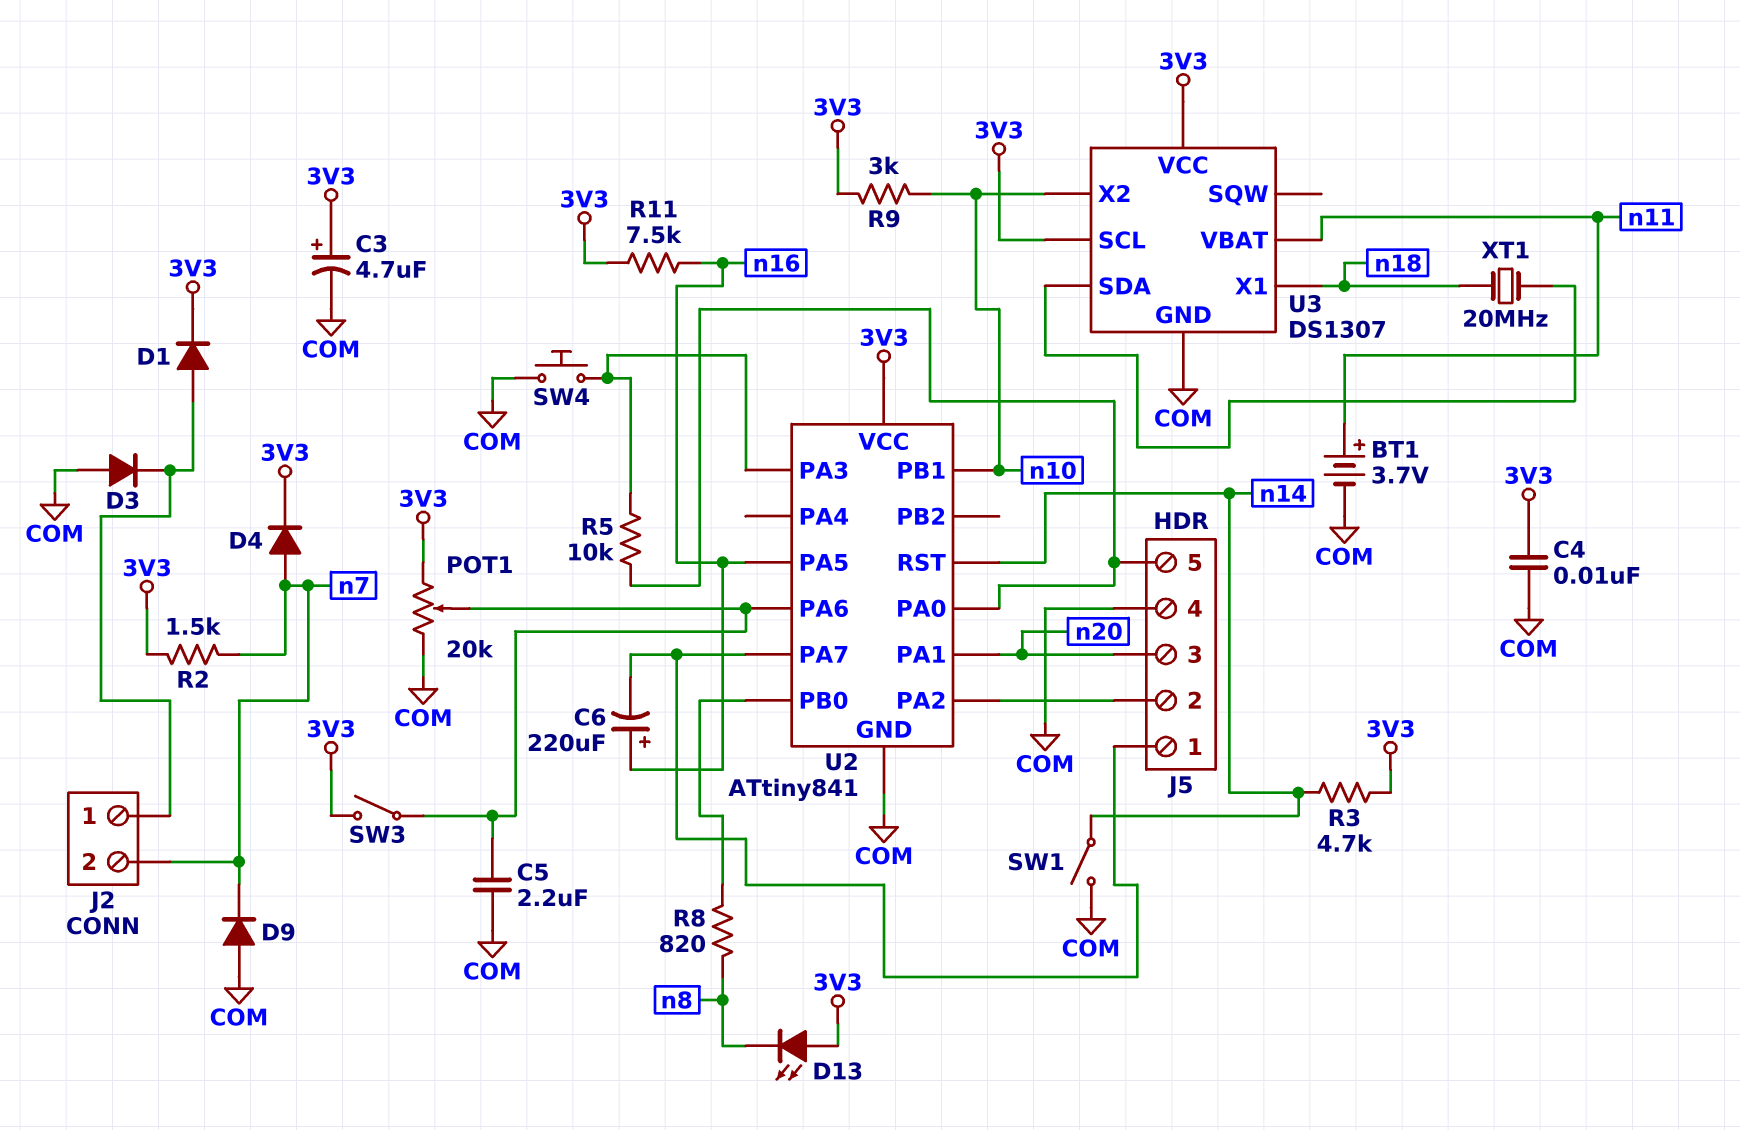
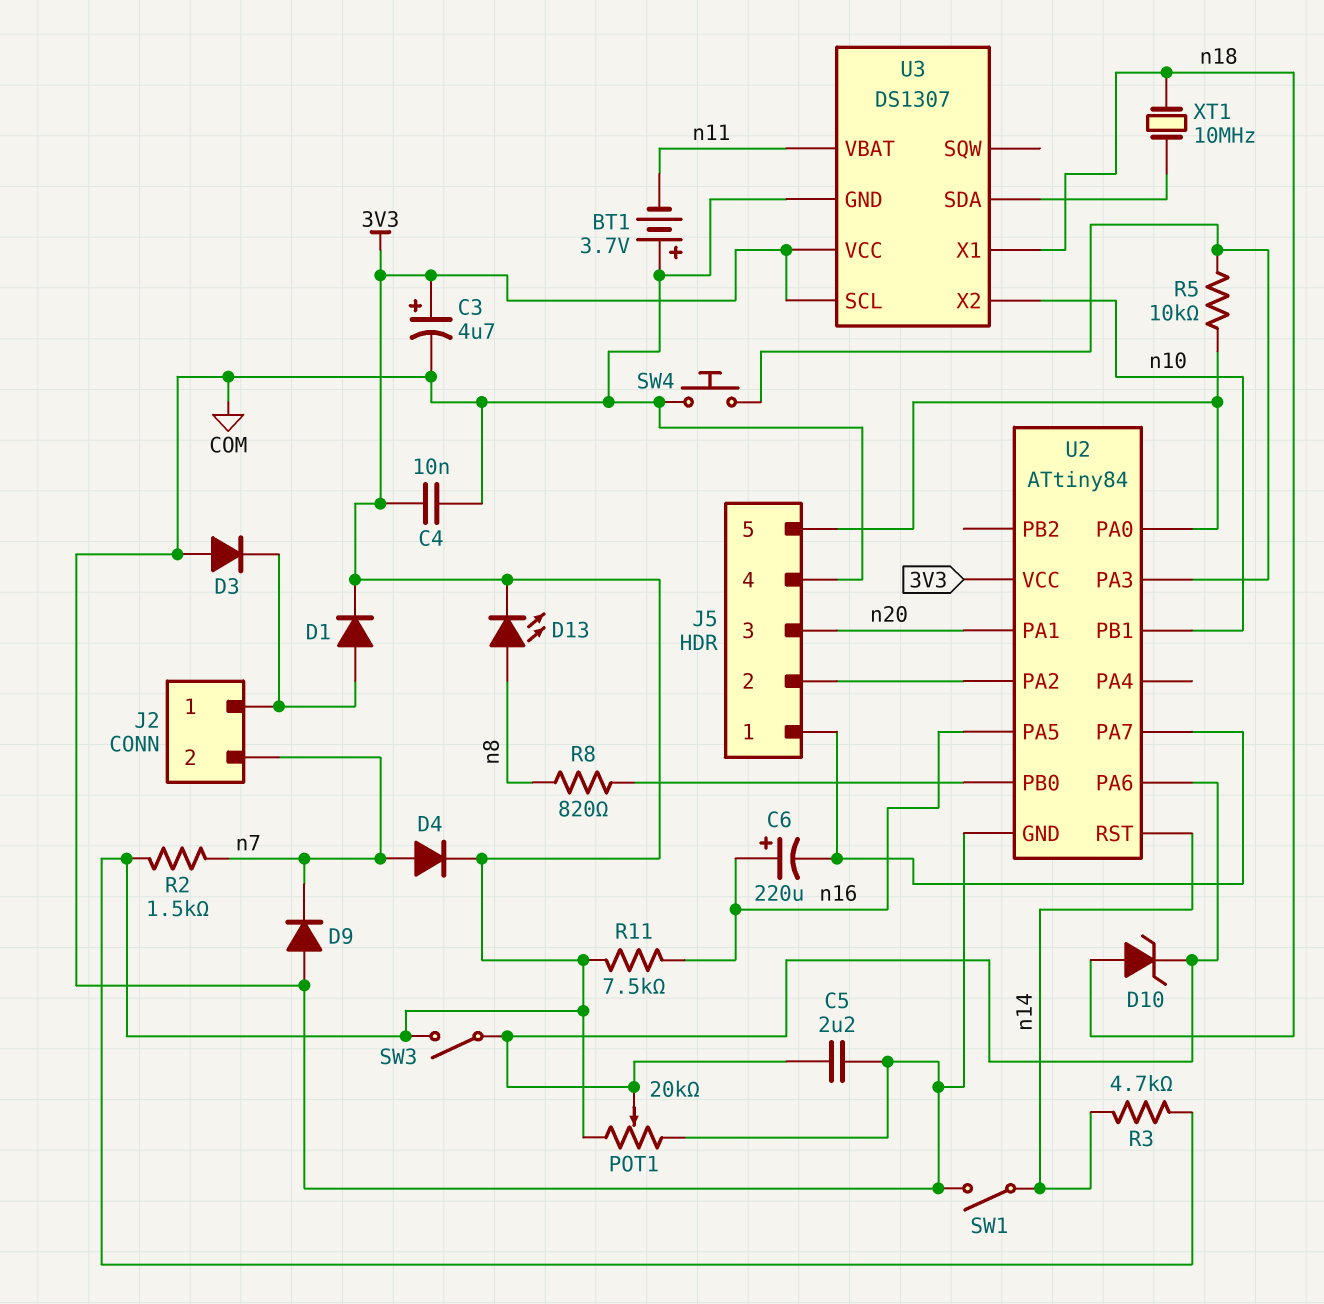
BT1: 3.7V (plus n11, minus COM) -> 3.7V (plus COM, minus n11)
D10: none -> zener (A n18, K U2/PA6)
D13: LED (A 3V3, K n8) -> LED (A n8, K 3V3)
R9: 3k (3V3, n10) -> none
U2: ATtiny841 -> ATtiny84
XT1: 20MHz (U3/SDA, n18) -> 10MHz (U3/SDA, n18)

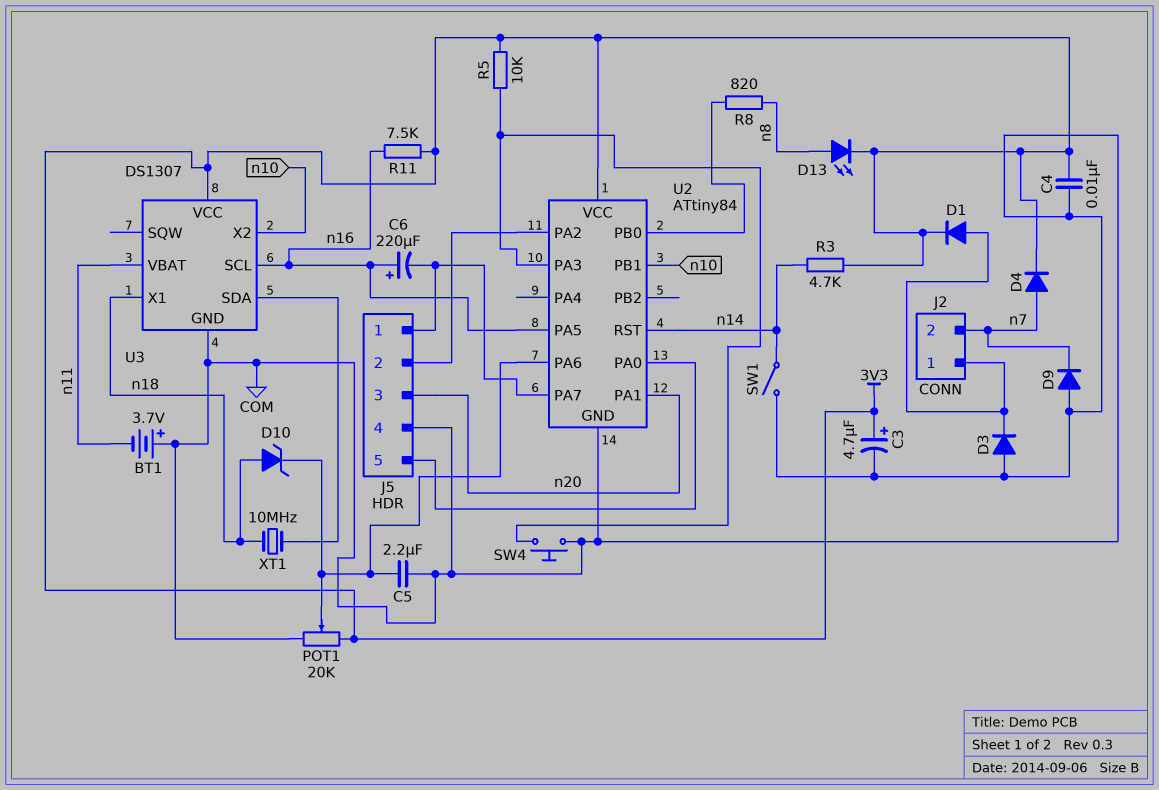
R2: 1.5k (3V3, n7) -> none
R5: 10k (J5/5, U2/PA3) -> 10k (3V3, U2/PA3)
SW3: switch (3V3, U2/PA6) -> none
U3 pin SCL: 3V3 -> n16

